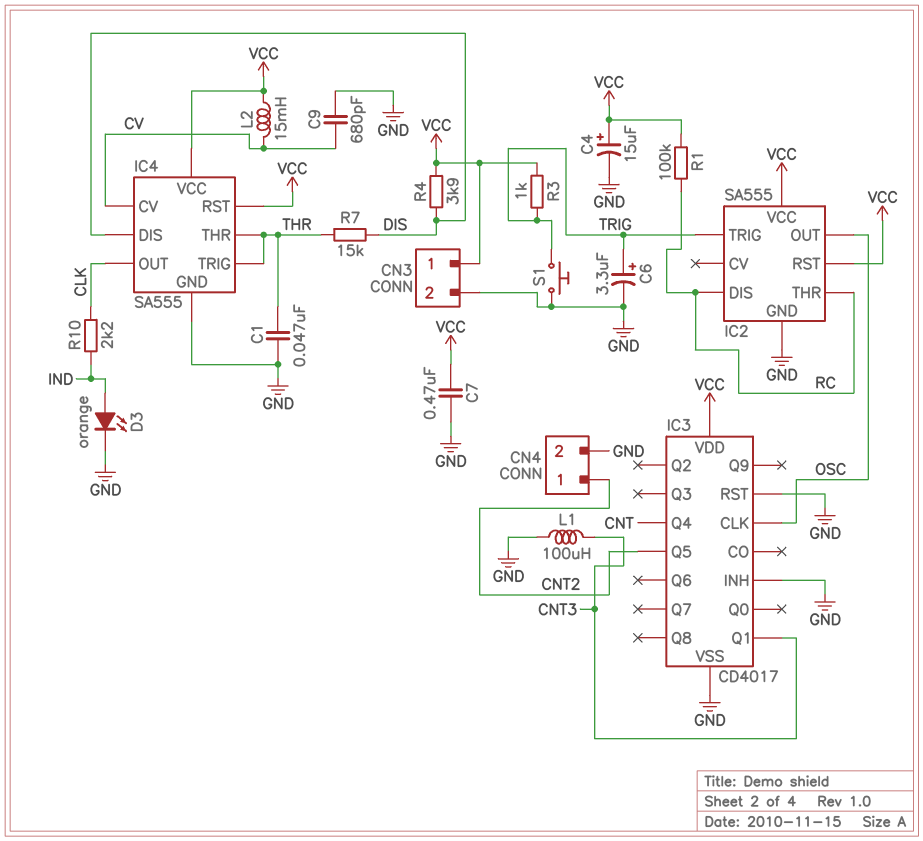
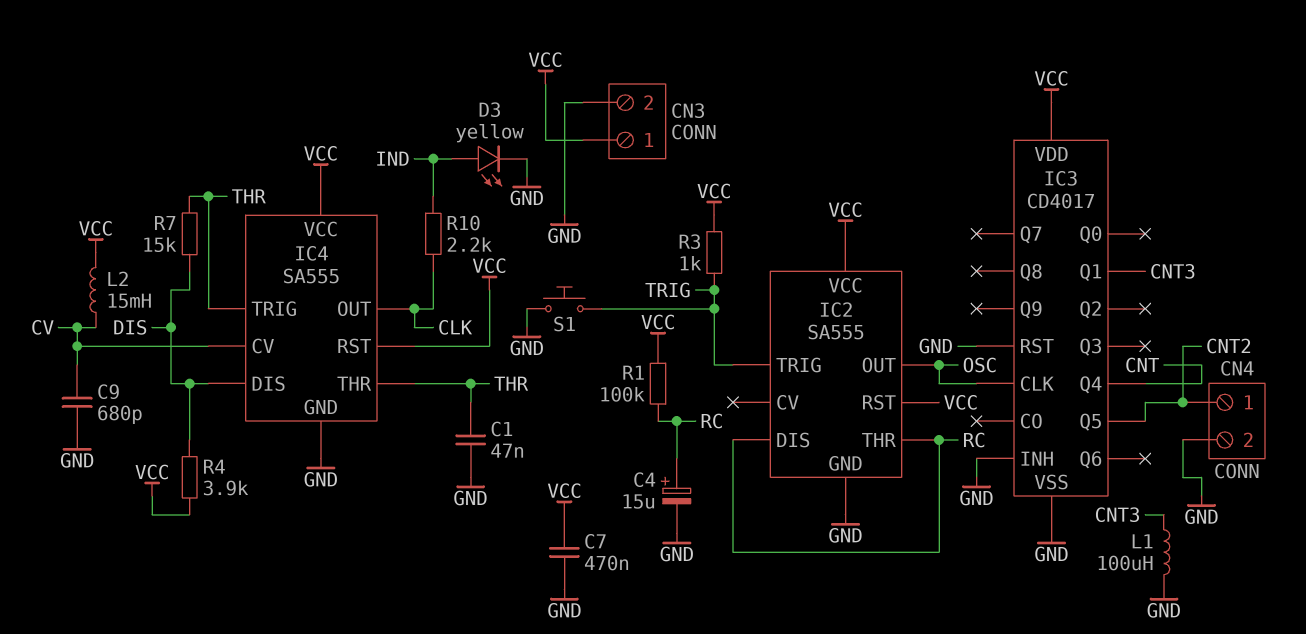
C4: 15uF (plus VCC, minus GND) -> 15uF (plus RC, minus GND)
C6: 3.3uF (plus TRIG, minus GND) -> none
D3: LED orange (A IND, K GND) -> LED yellow (A IND, K GND)

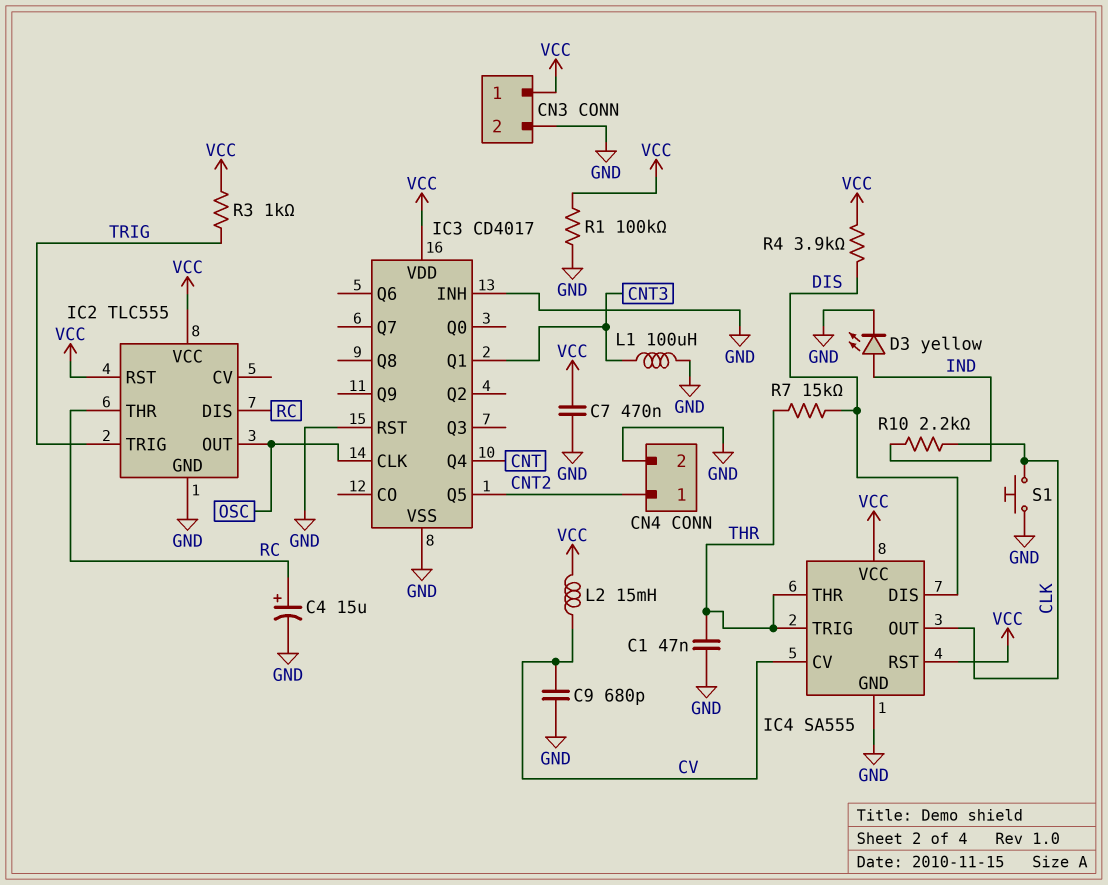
IC2: SA555 -> TLC555
R1: 100k (RC, VCC) -> 100k (GND, VCC)
S1: button (GND, TRIG) -> button (CLK, GND)

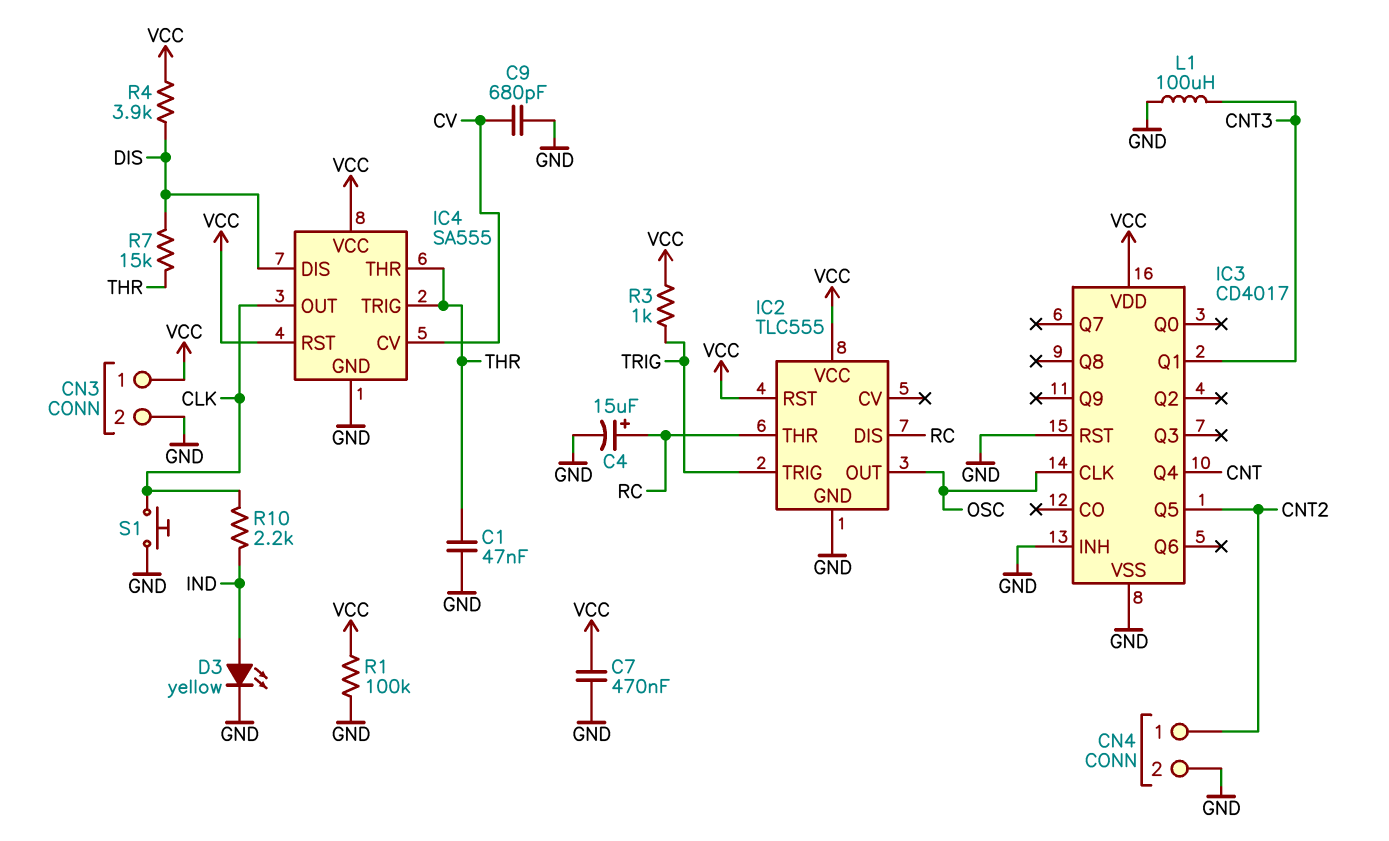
L2: 15mH (CV, VCC) -> none

